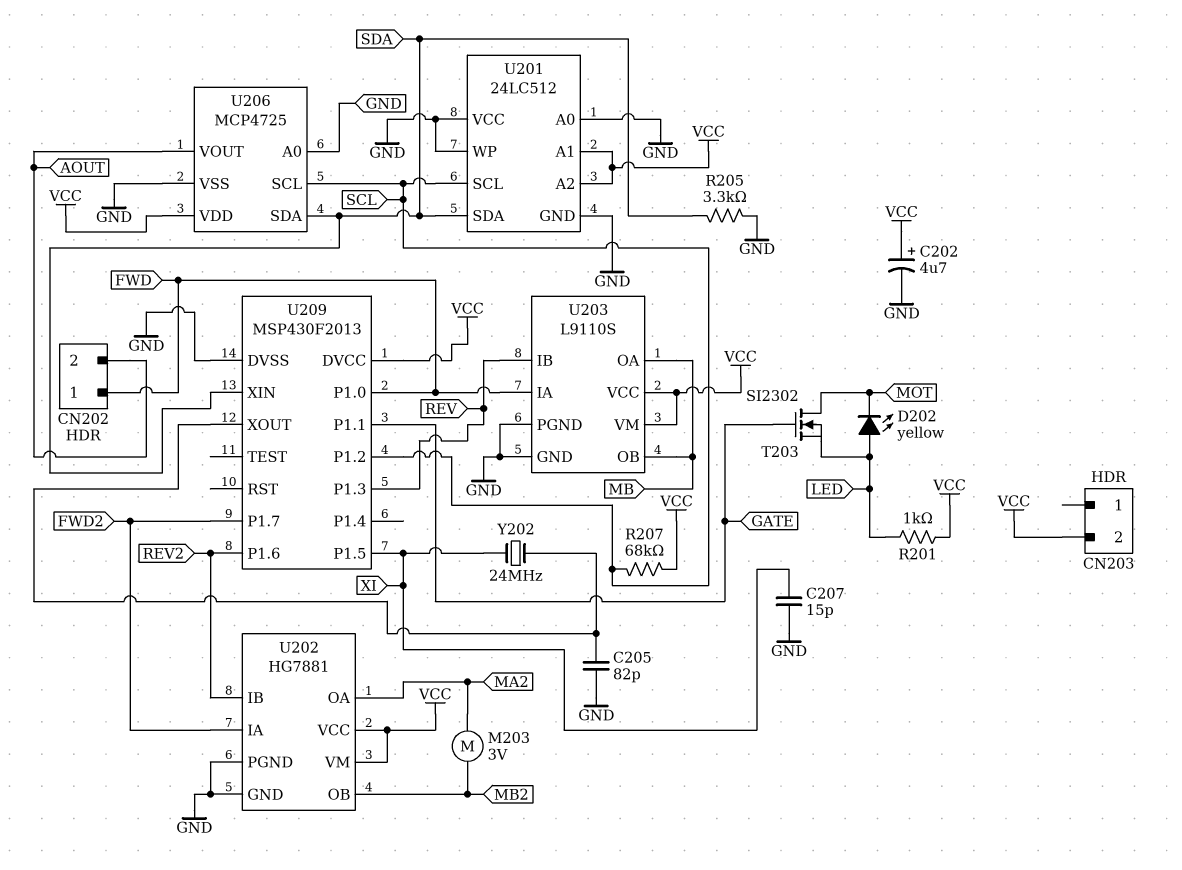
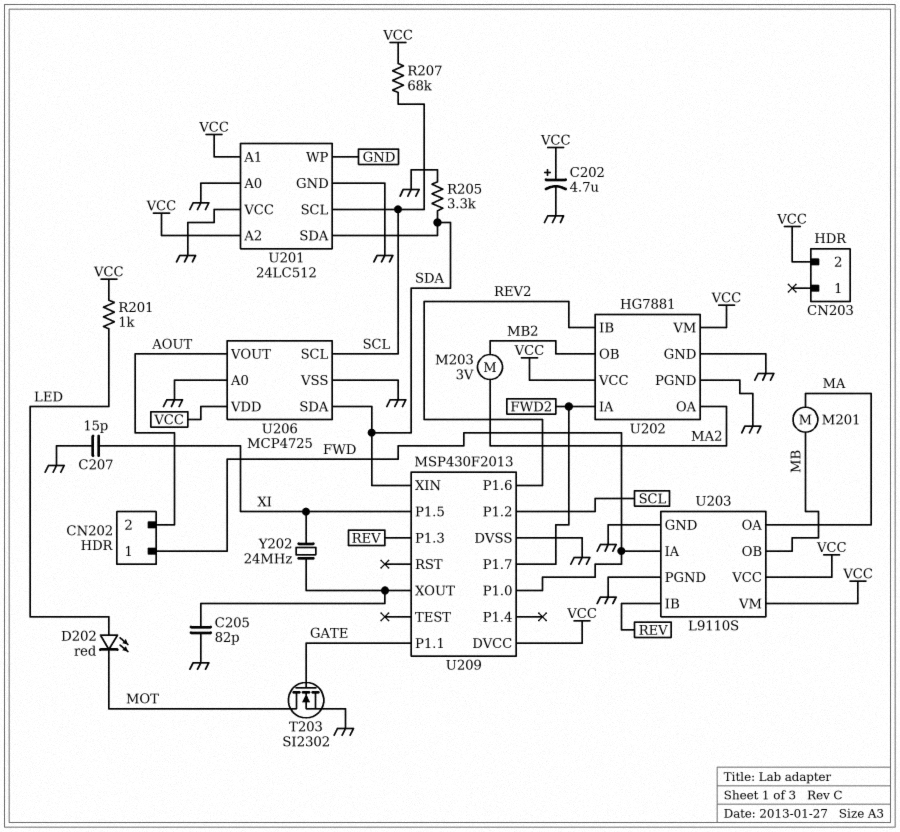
D202: LED yellow (A LED, K MOT) -> LED red (A LED, K MOT)
M201: none -> motor (MA, MB)
T203: NMOS SI2302 (G GATE, D MOT, S LED) -> NMOS SI2302 (G GATE, D MOT, S GND)
U203 pin OA: MB -> MA

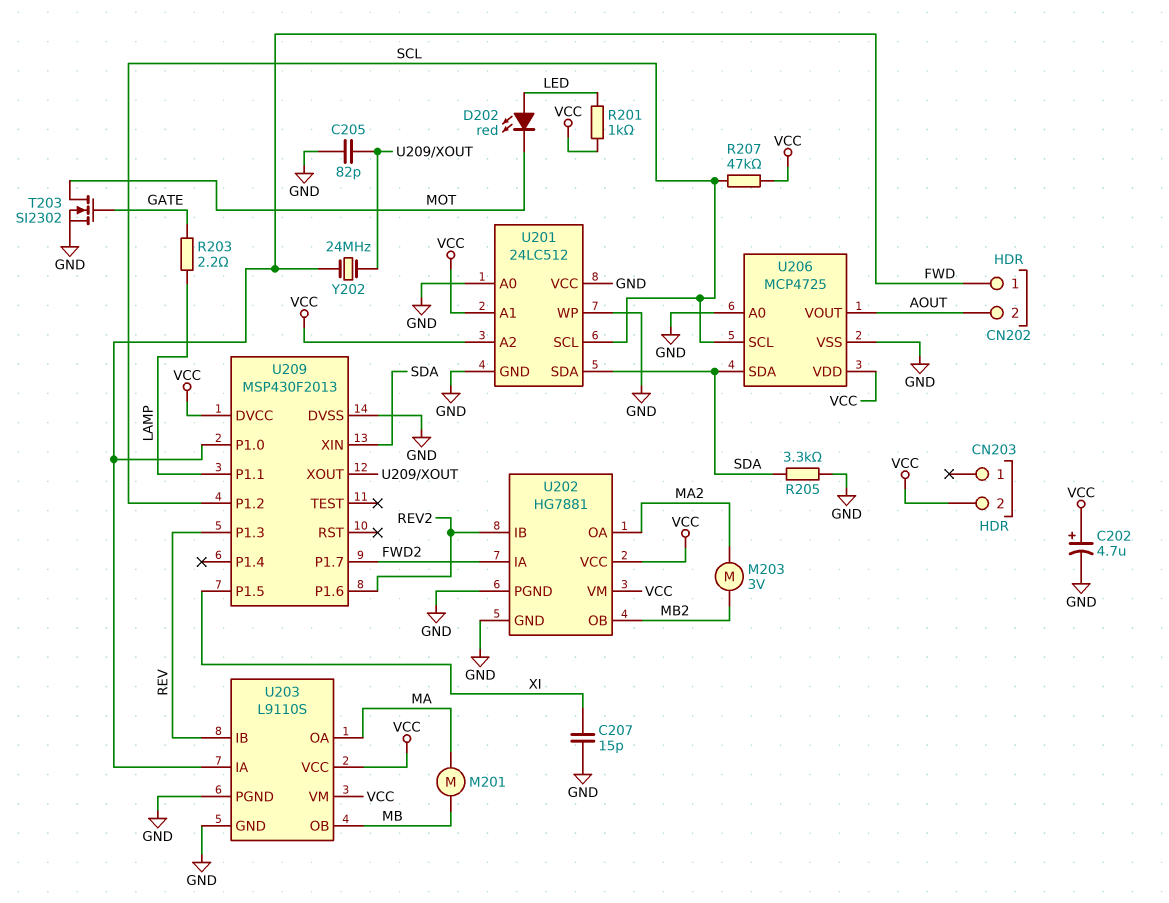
R203: none -> 2.2 (GATE, LAMP)
R207: 68k (SCL, VCC) -> 47k (SCL, VCC)
U209 pin P1.1: GATE -> LAMP
Y202: 24MHz (U209/XOUT, XI) -> 24MHz (FWD, U209/XOUT)

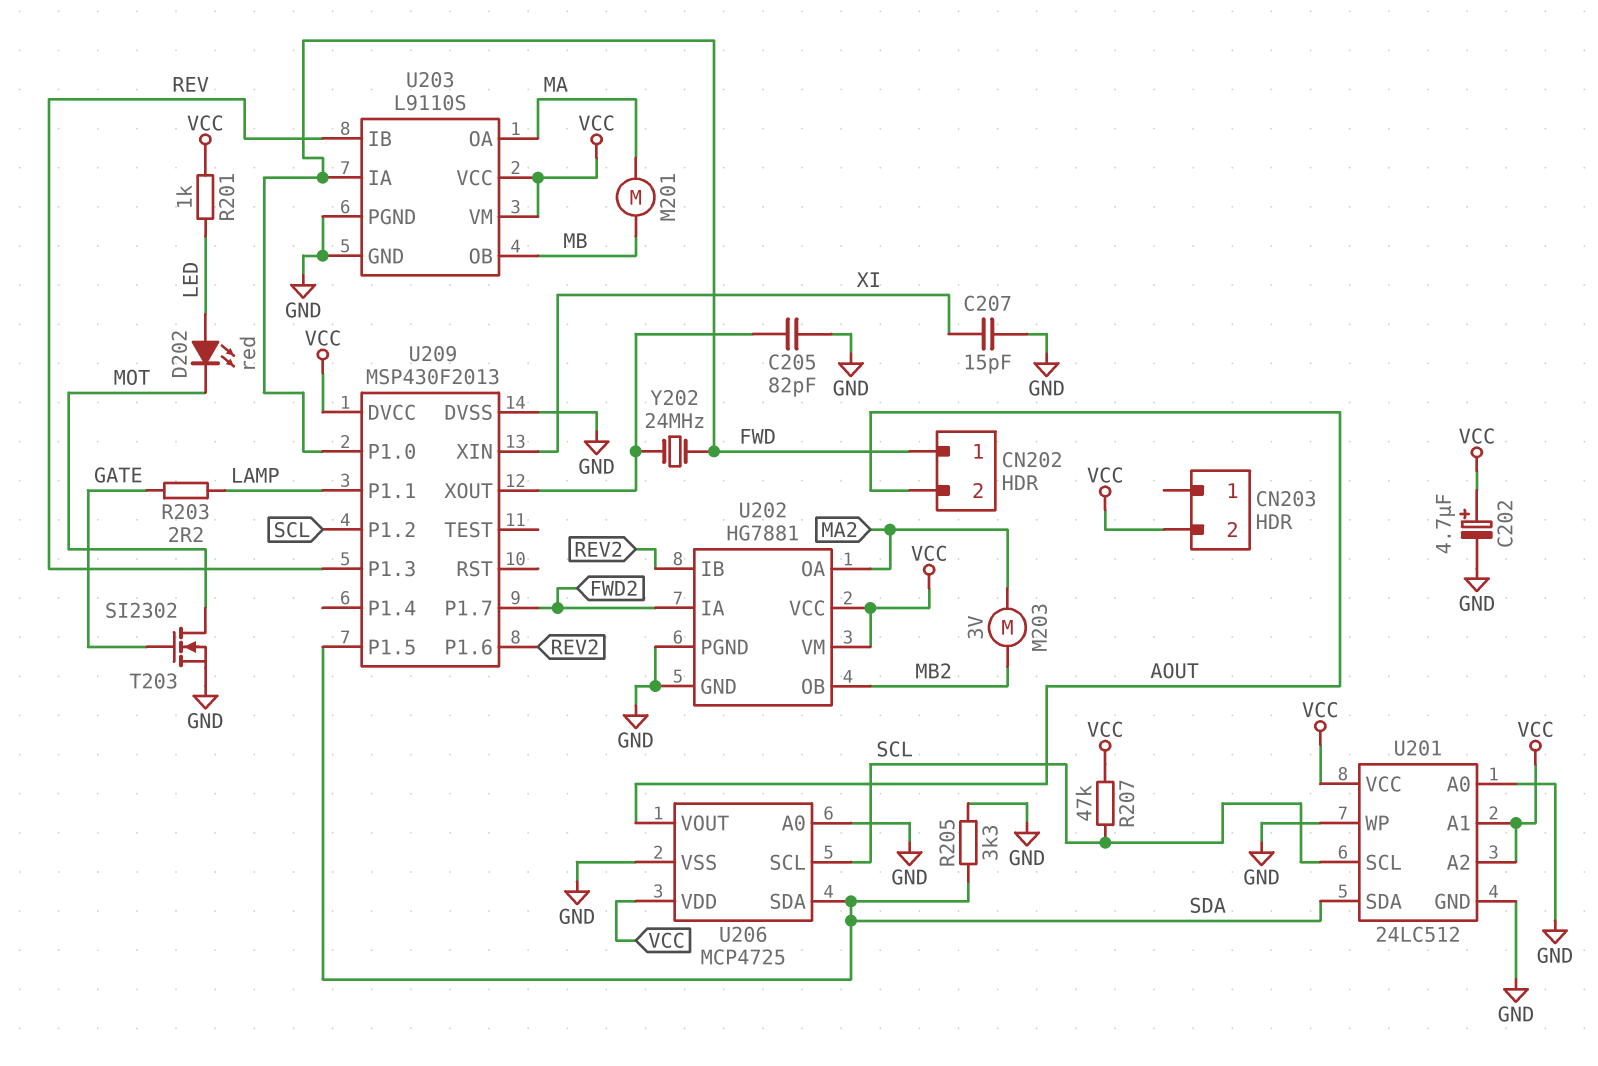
U201 pin VCC: GND -> VCC
U209 pin P1.5: XI -> SDA
U209 pin XIN: SDA -> XI

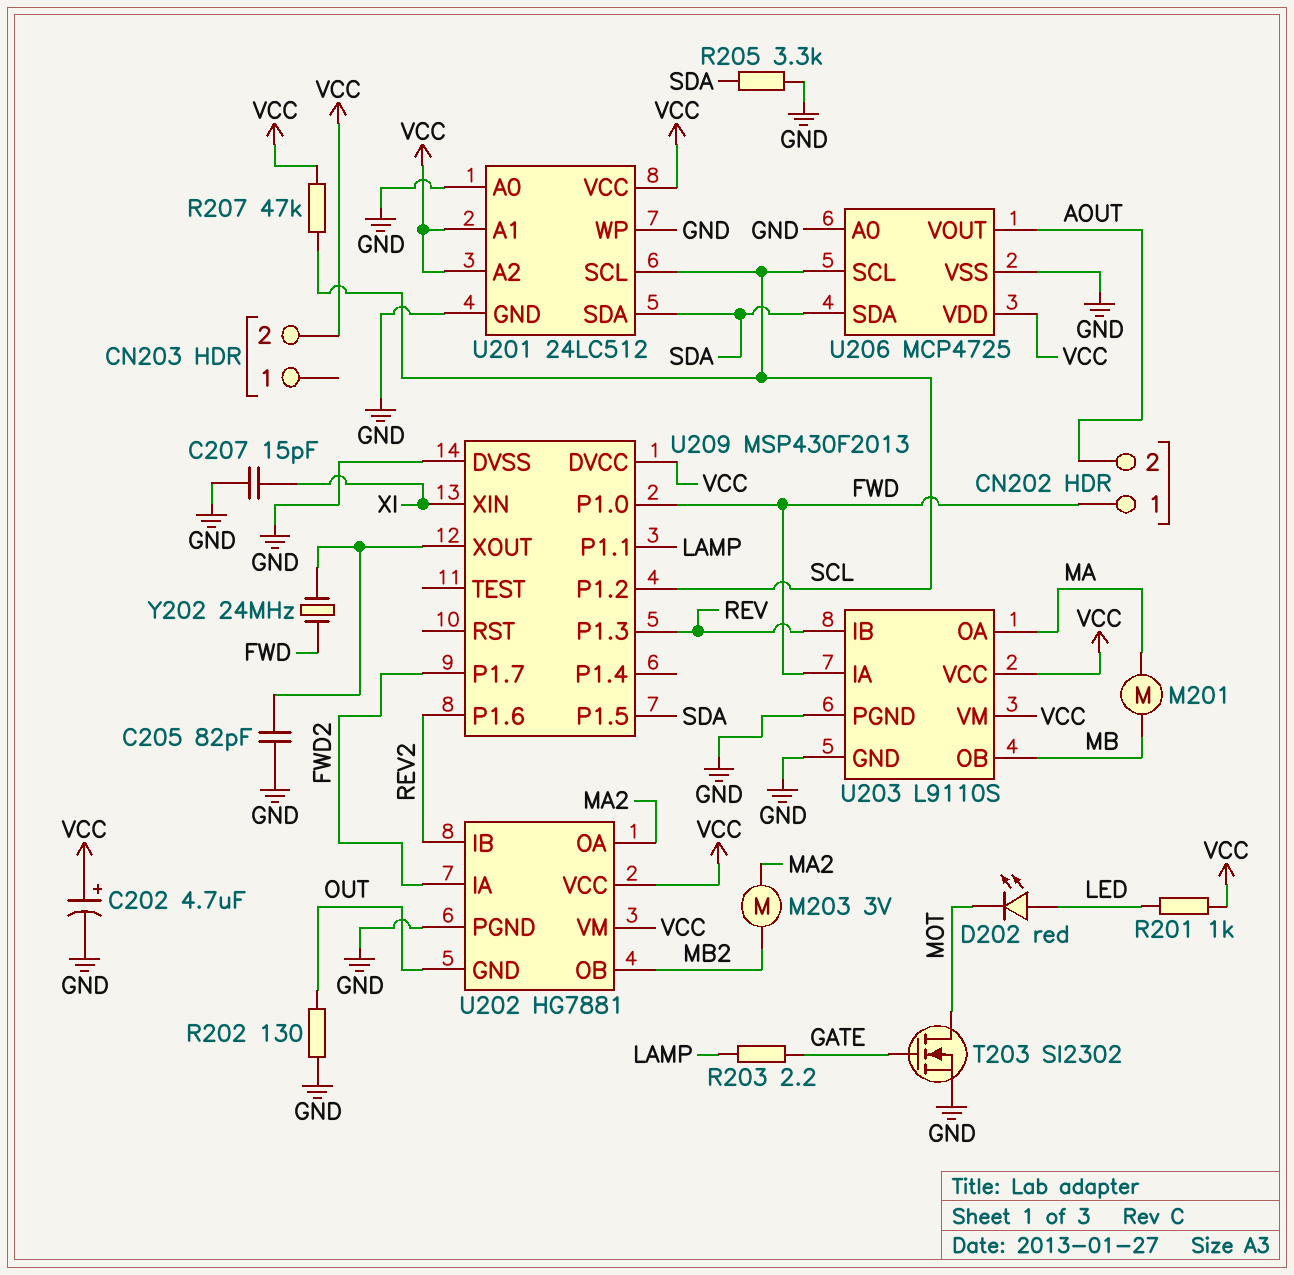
R202: none -> 130 (GND, OUT)
U202 pin GND: GND -> OUT

